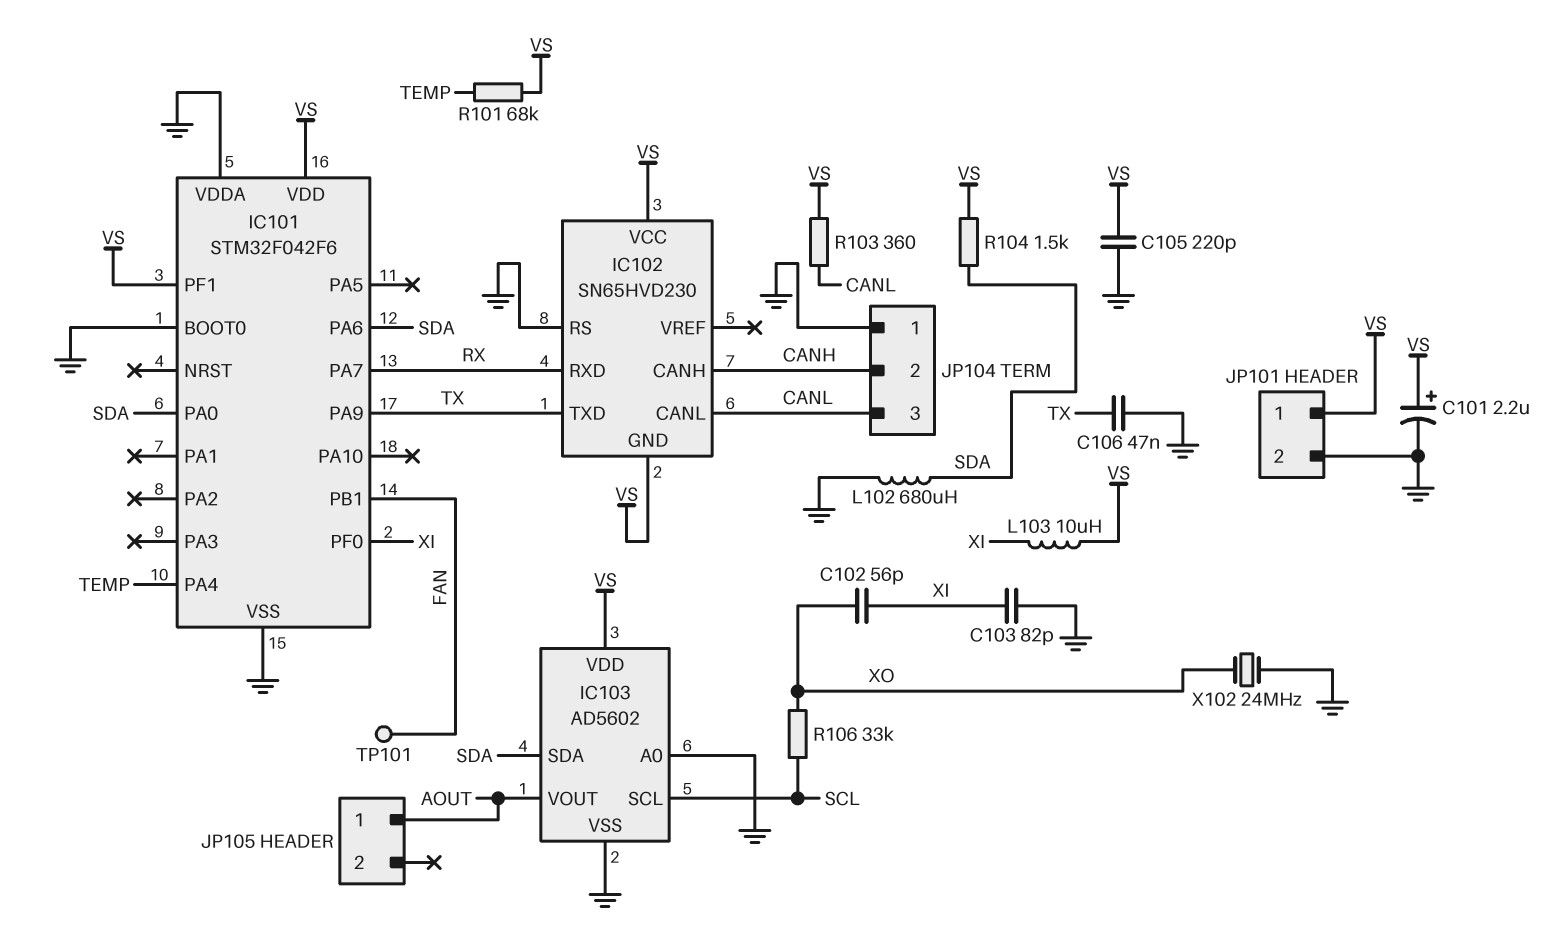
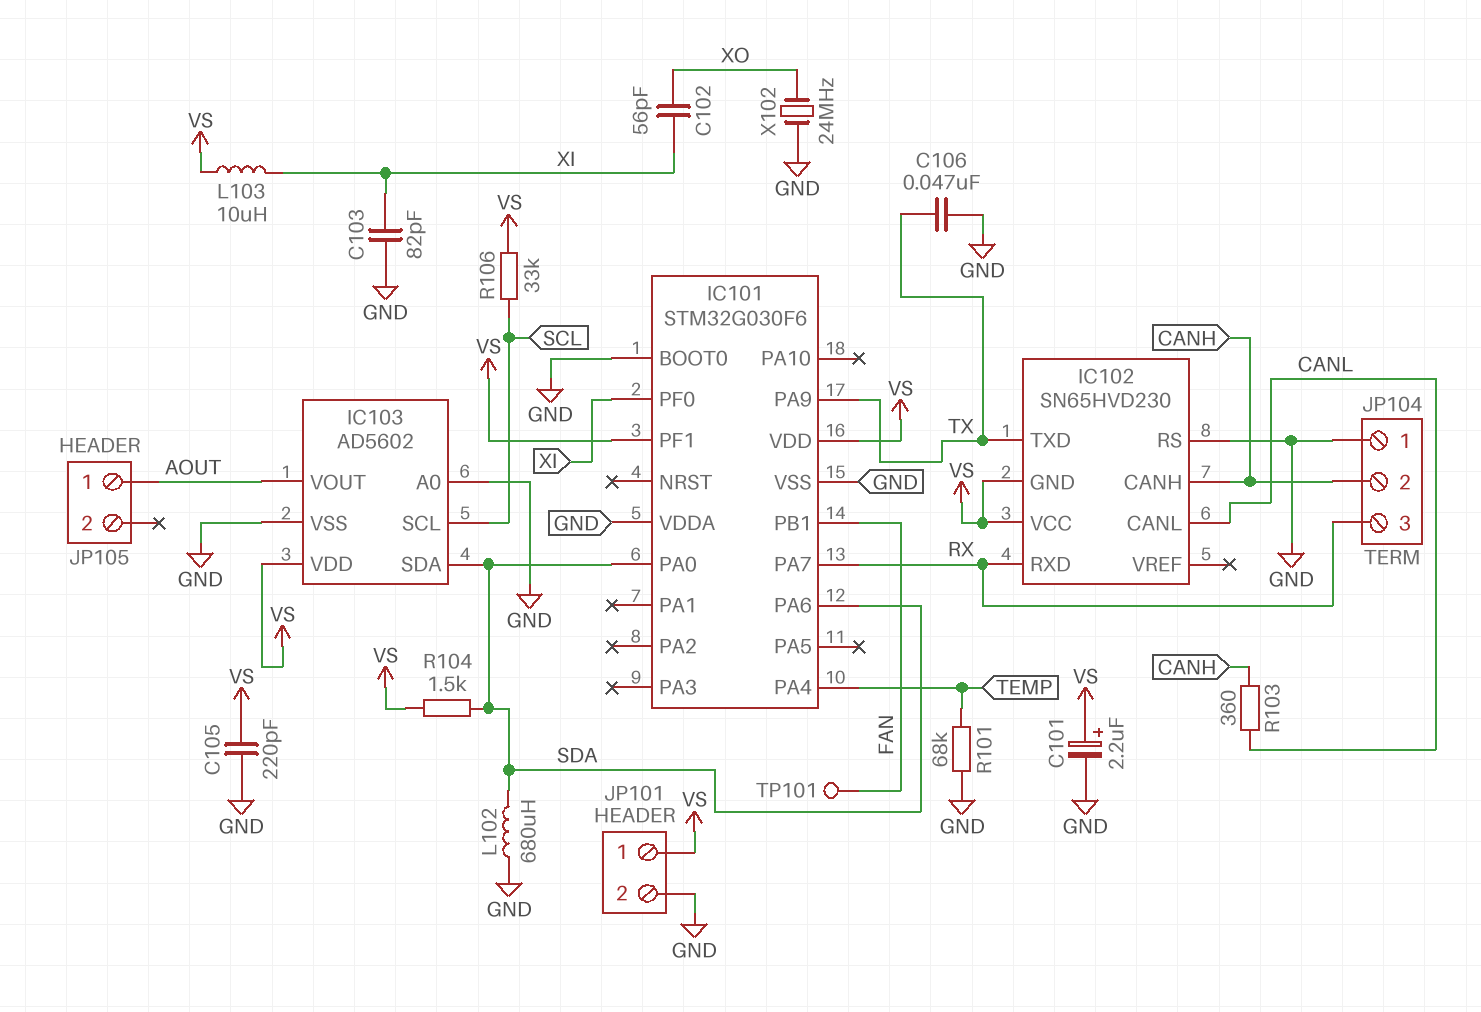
IC101: STM32F042F6 -> STM32G030F6
JP104 pin 3: CANL -> RX
R101: 68k (TEMP, VS) -> 68k (GND, TEMP)
R103: 360 (CANL, VS) -> 360 (CANH, CANL)
R106: 33k (SCL, XO) -> 33k (SCL, VS)

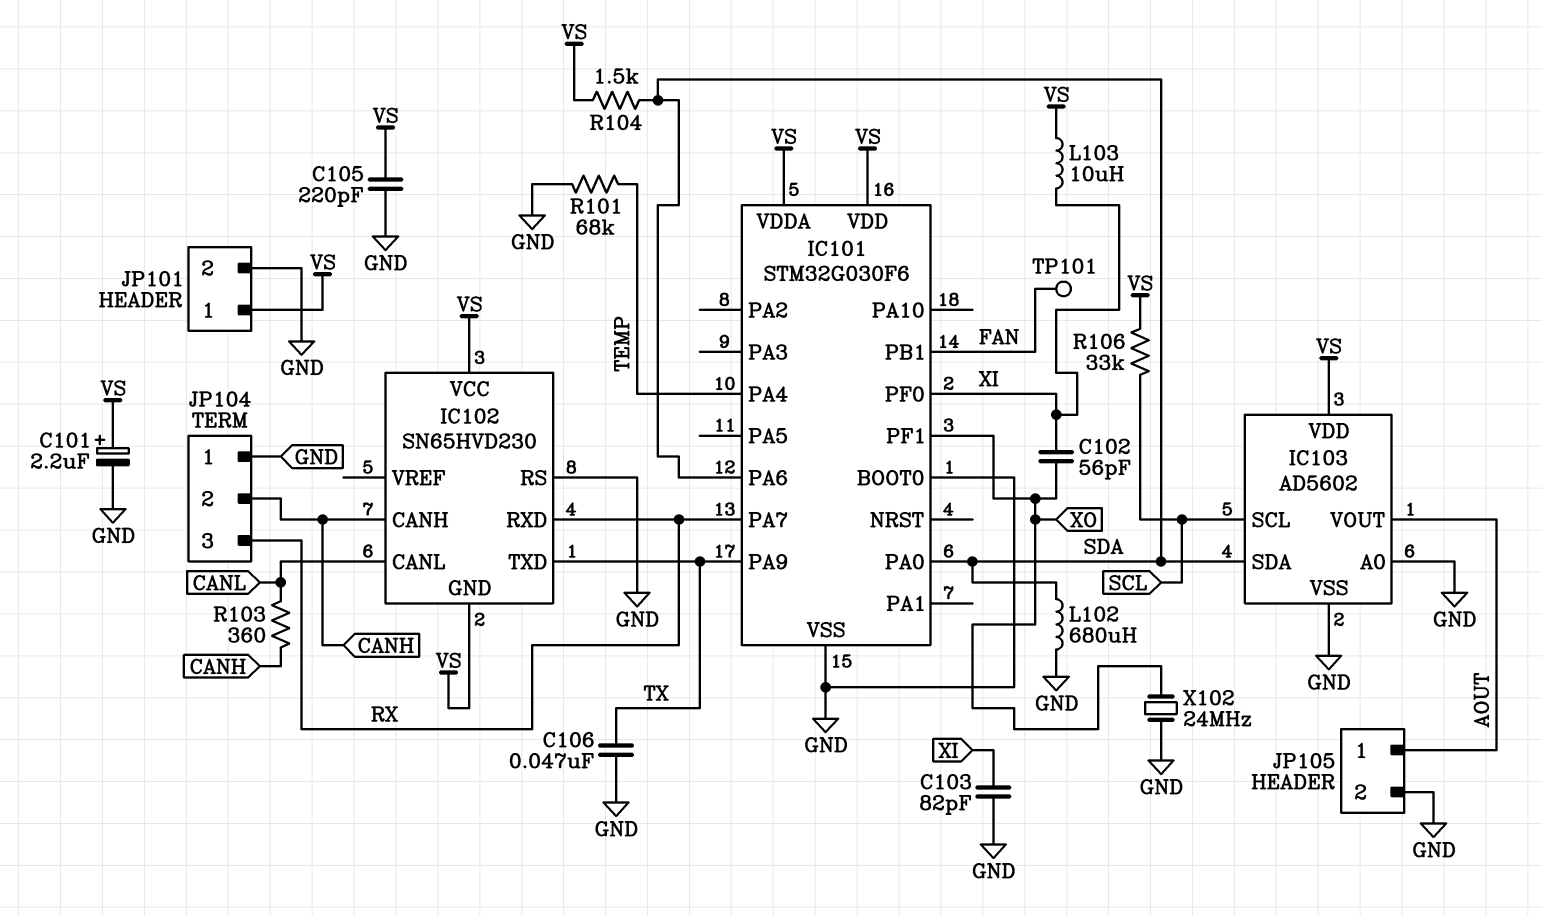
IC101 pin PF1: VS -> XO
IC101 pin VDDA: GND -> VS
JP105 pin 2: none -> GND

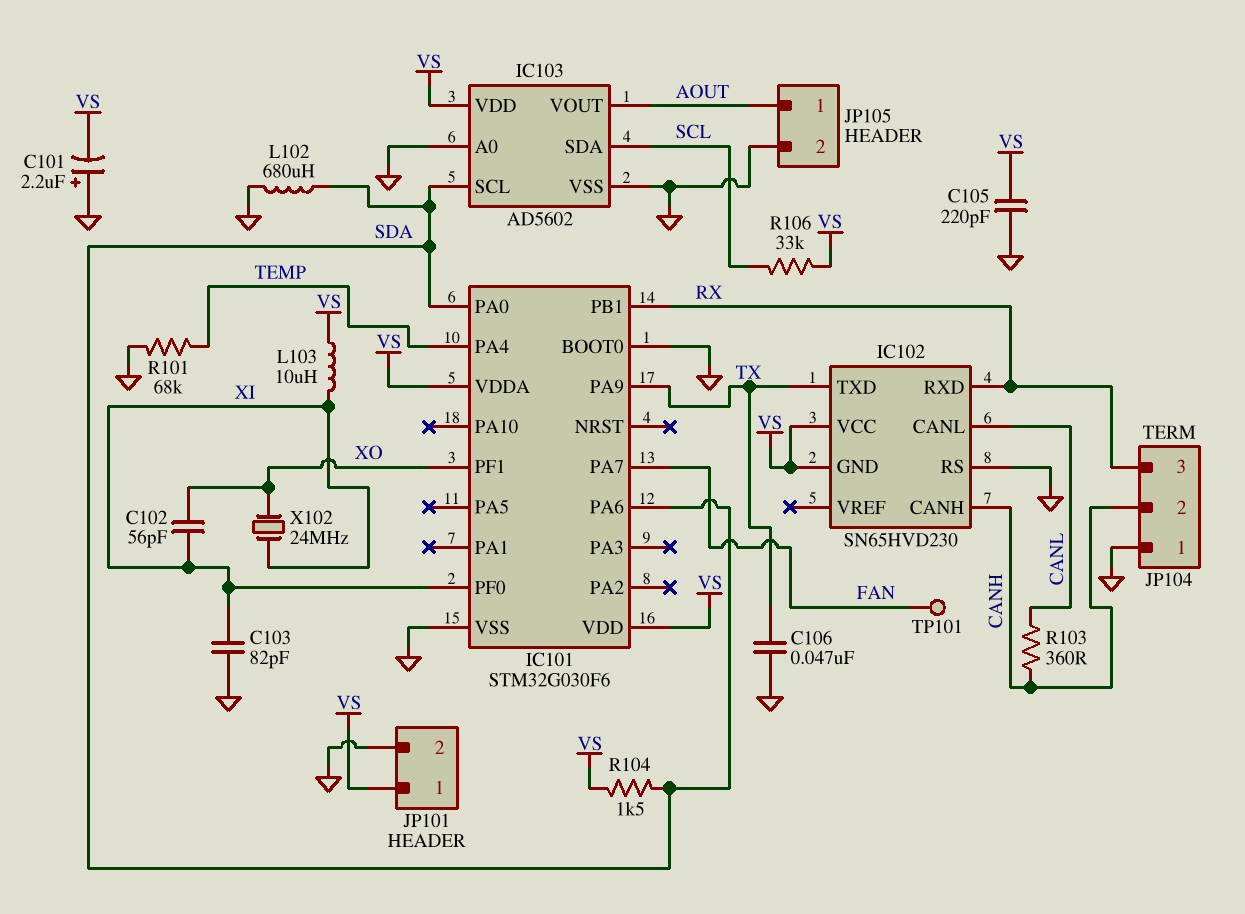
C101: 2.2uF (plus VS, minus GND) -> 2.2uF (plus GND, minus VS)
IC101 pin PA7: RX -> FAN
IC101 pin PB1: FAN -> RX
IC103 pin SCL: SCL -> SDA
IC103 pin SDA: SDA -> SCL
X102: 24MHz (GND, XO) -> 24MHz (XI, XO)

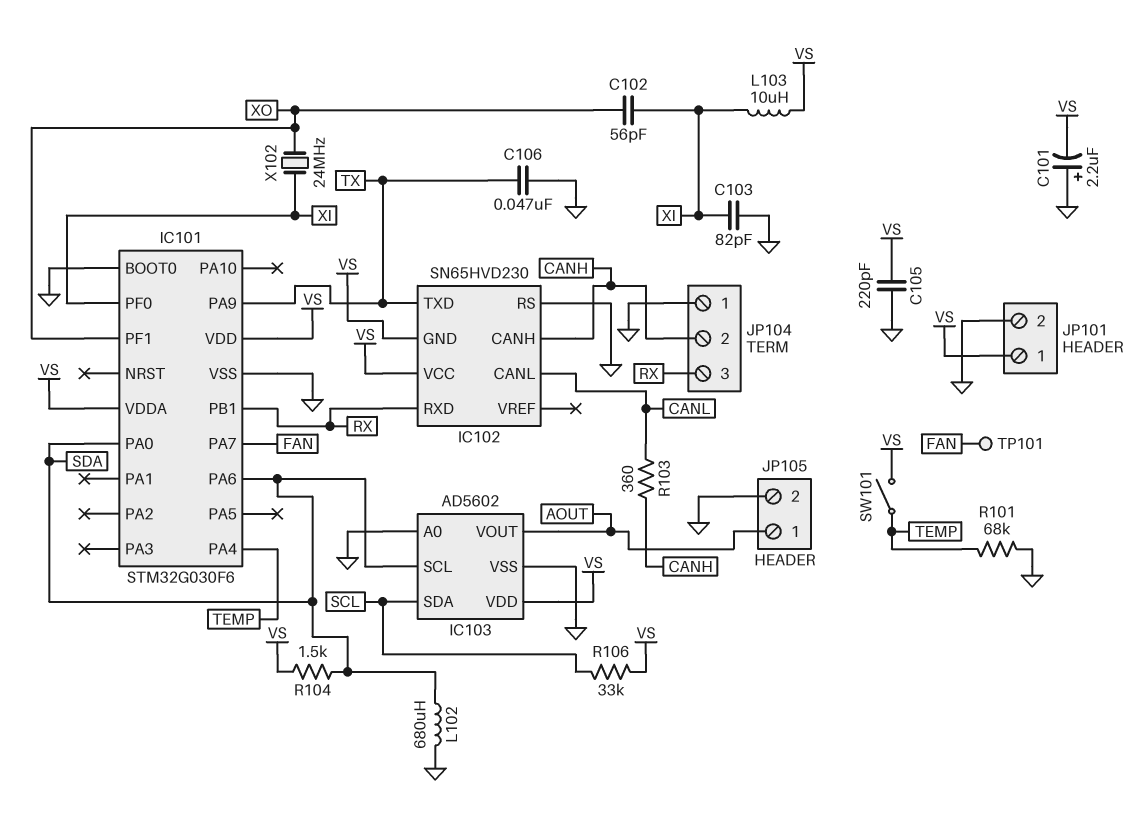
SW101: none -> switch (TEMP, VS)

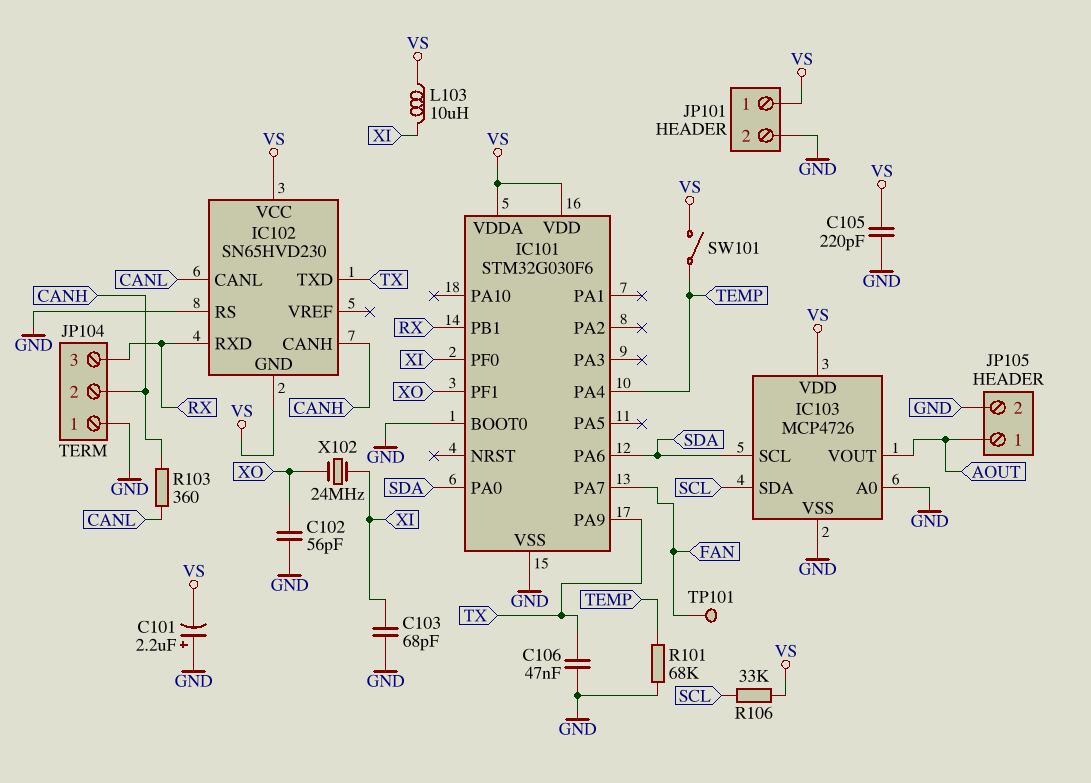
C102: 56pF (XI, XO) -> 56pF (GND, XO)
C103: 82pF (GND, XI) -> 68pF (GND, XI)
IC103: AD5602 -> MCP4726
L102: 680uH (GND, SDA) -> none
R104: 1.5k (SDA, VS) -> none

